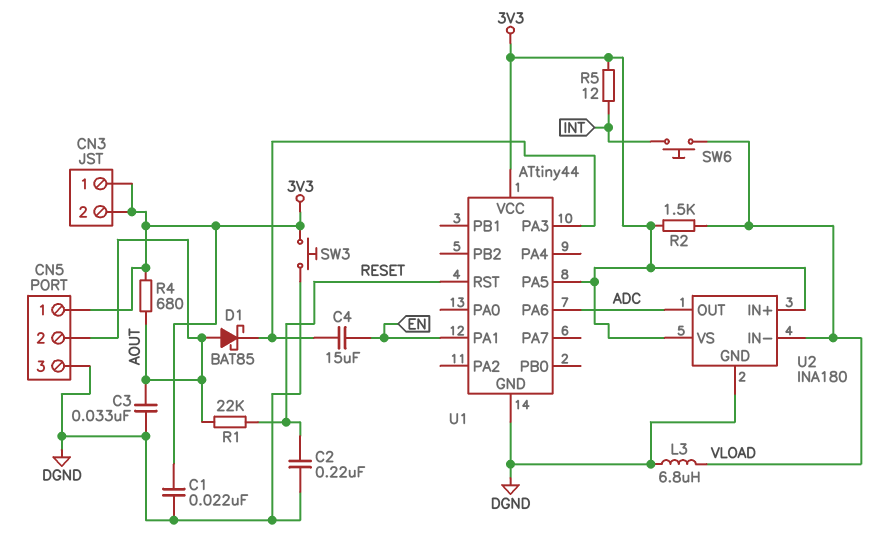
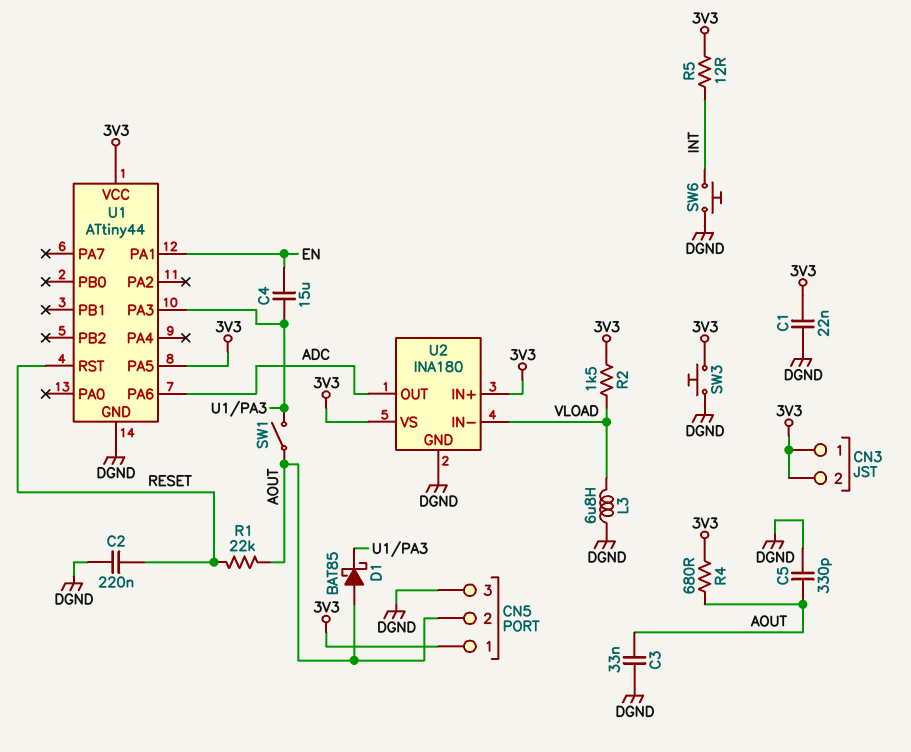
C5: none -> 330pF (AOUT, DGND)
SW1: none -> switch (AOUT, U1/PA3)
SW6: button (INT, VLOAD) -> button (DGND, INT)

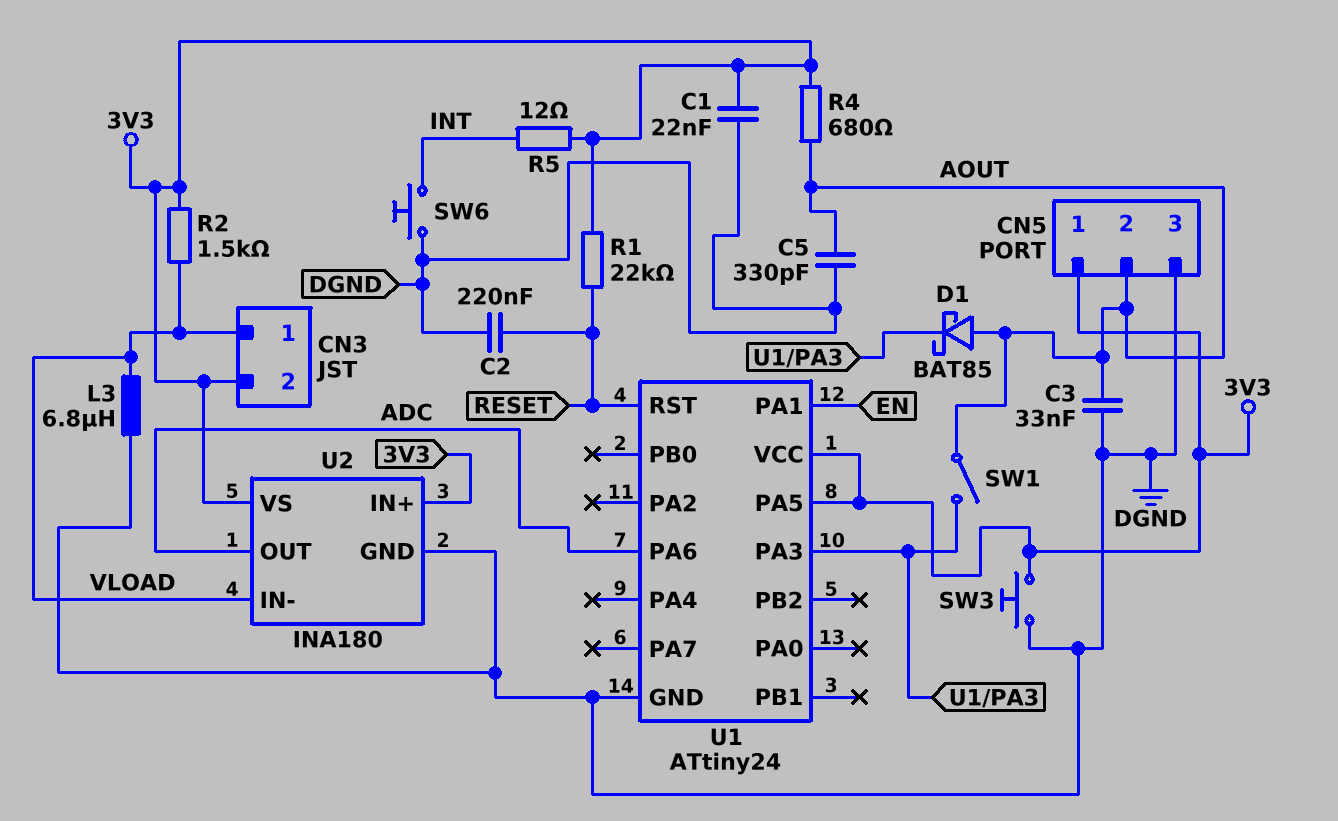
C4: 15uF (EN, U1/PA3) -> none
CN3 pin 1: 3V3 -> VLOAD
R1: 22k (AOUT, RESET) -> 22k (3V3, RESET)
U1: ATtiny44 -> ATtiny24

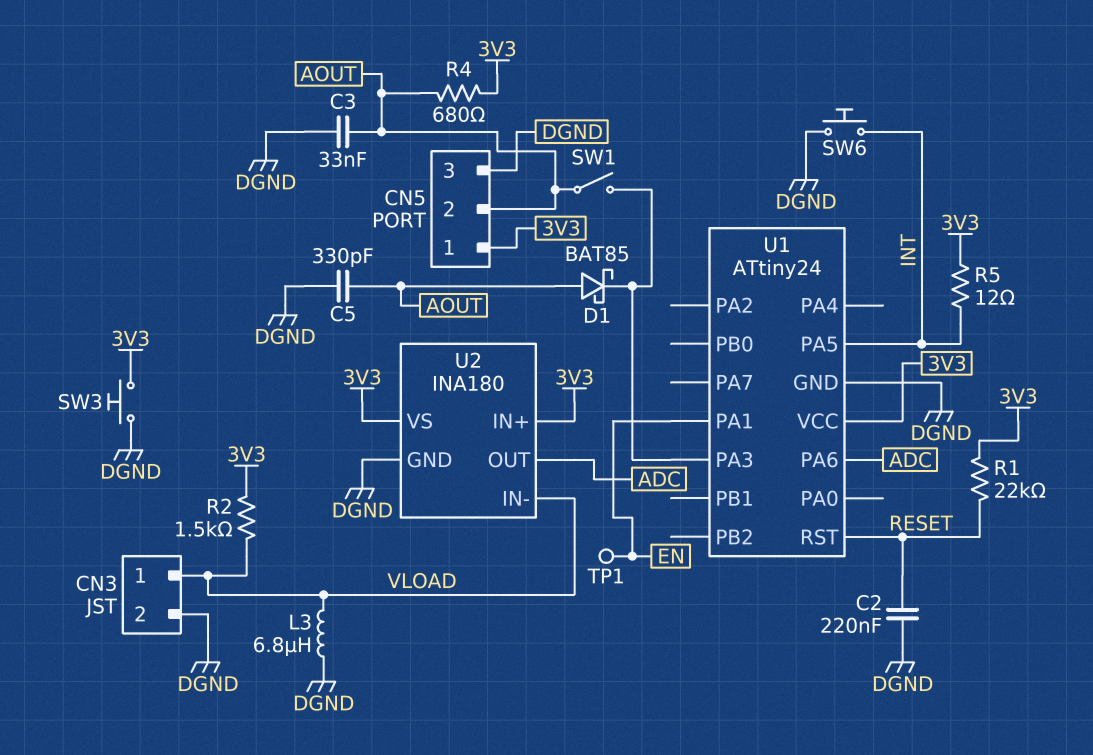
C1: 22nF (3V3, DGND) -> none
CN3 pin 2: 3V3 -> DGND
TP1: none -> test point (EN)
U1 pin PA5: 3V3 -> INT

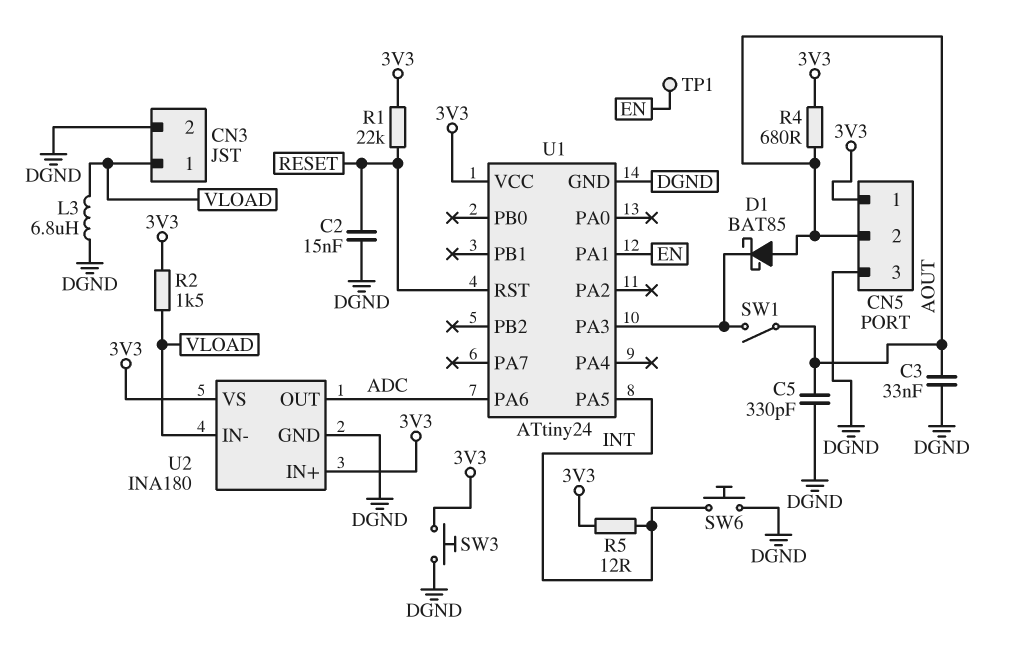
C2: 220nF (DGND, RESET) -> 15nF (DGND, RESET)

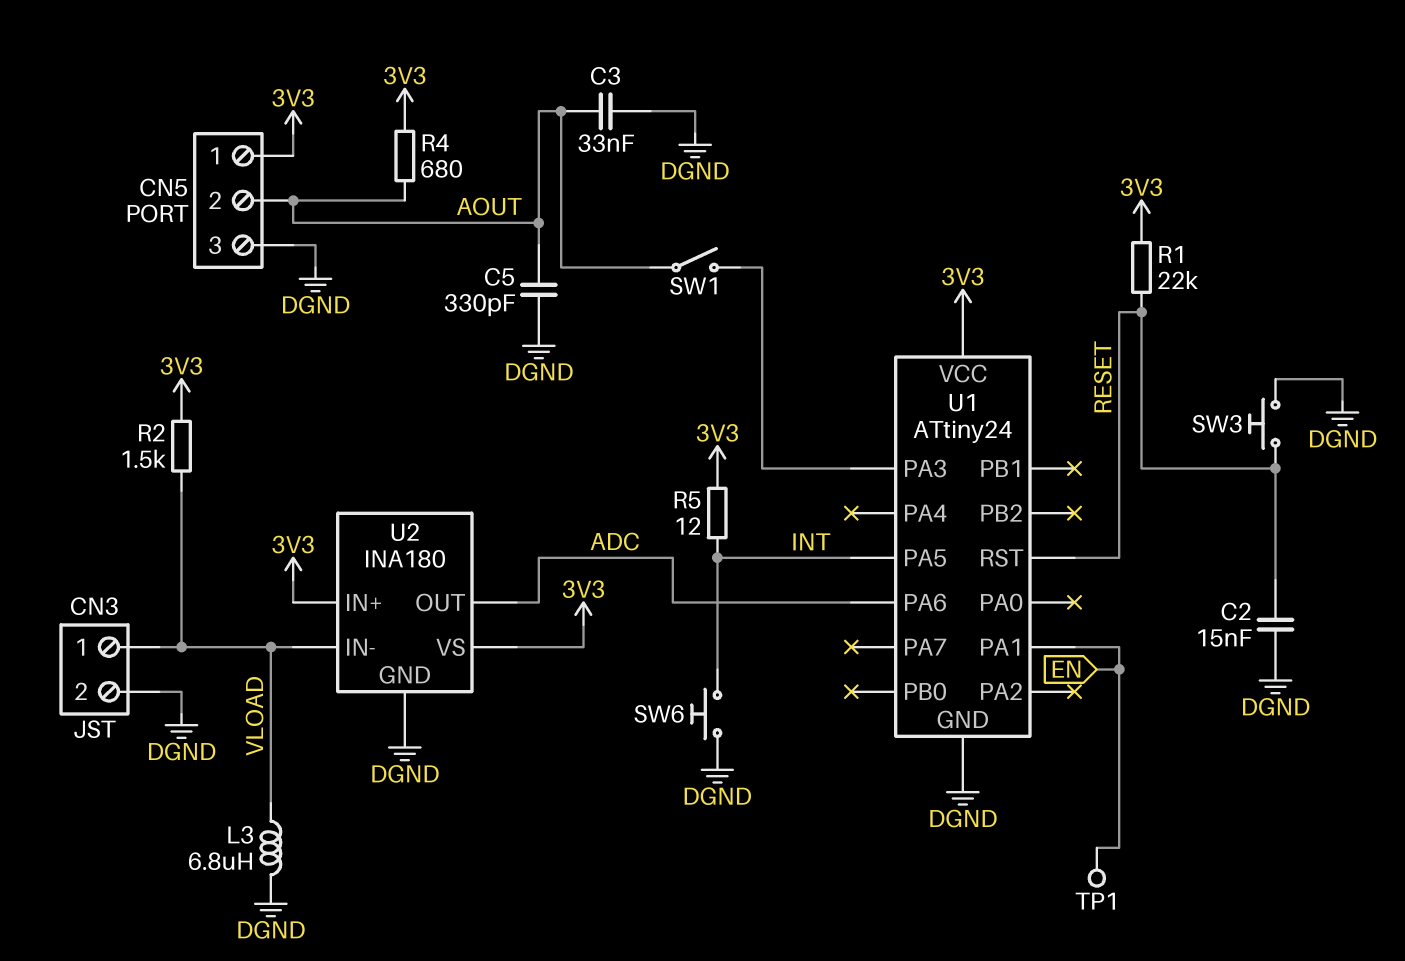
D1: schottky BAT85 (A AOUT, K U1/PA3) -> none
SW3: button (3V3, DGND) -> button (DGND, RESET)

